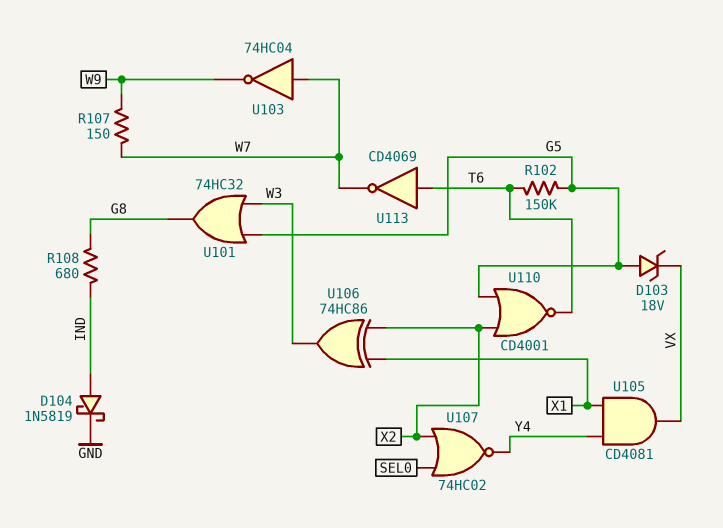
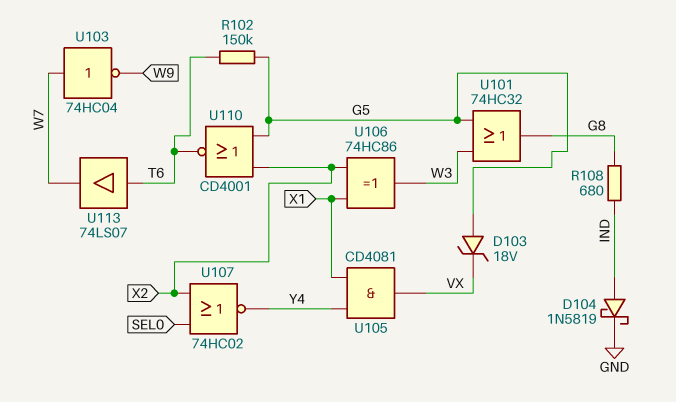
R107: 150 (W7, W9) -> none
U113: NOT CD4069 (in T6, out W7) -> buffer 74LS07 (in T6, out W7)

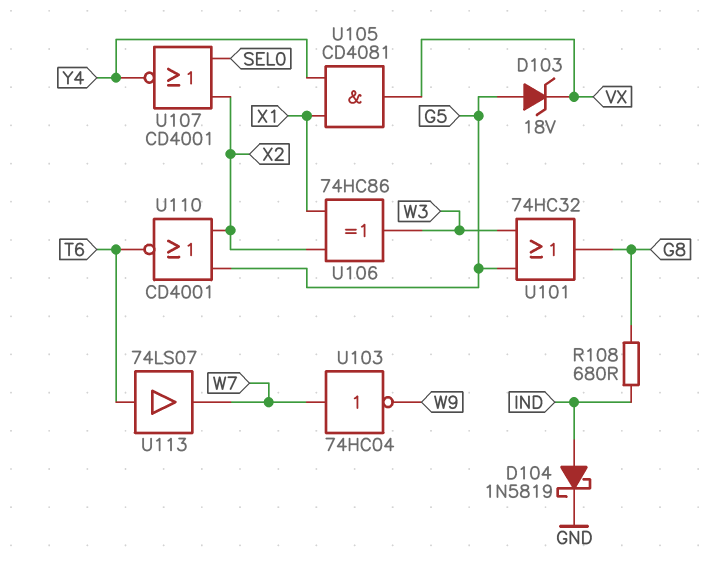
R102: 150k (G5, T6) -> none
U107: NOR 74HC02 (in SEL0, in X2, out Y4) -> NOR CD4001 (in SEL0, in X2, out Y4)

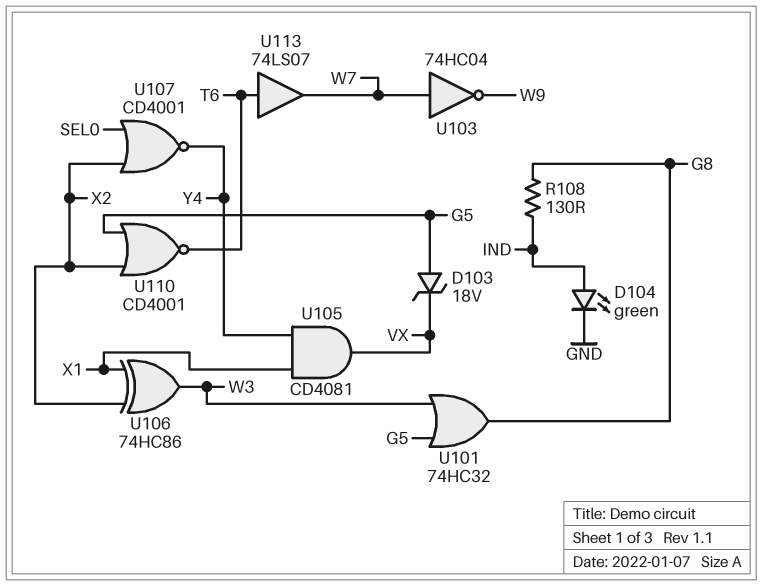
D104: schottky 1N5819 (A IND, K GND) -> LED green (A IND, K GND)
R108: 680 (G8, IND) -> 130 (G8, IND)

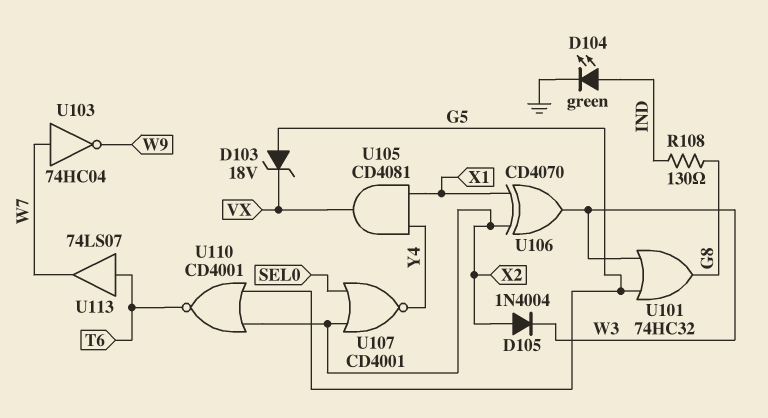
D105: none -> diode 1N4004 (A X2, K W3)
U106: XOR 74HC86 (in X1, in X2, out W3) -> XOR CD4070 (in X1, in X2, out W3)

